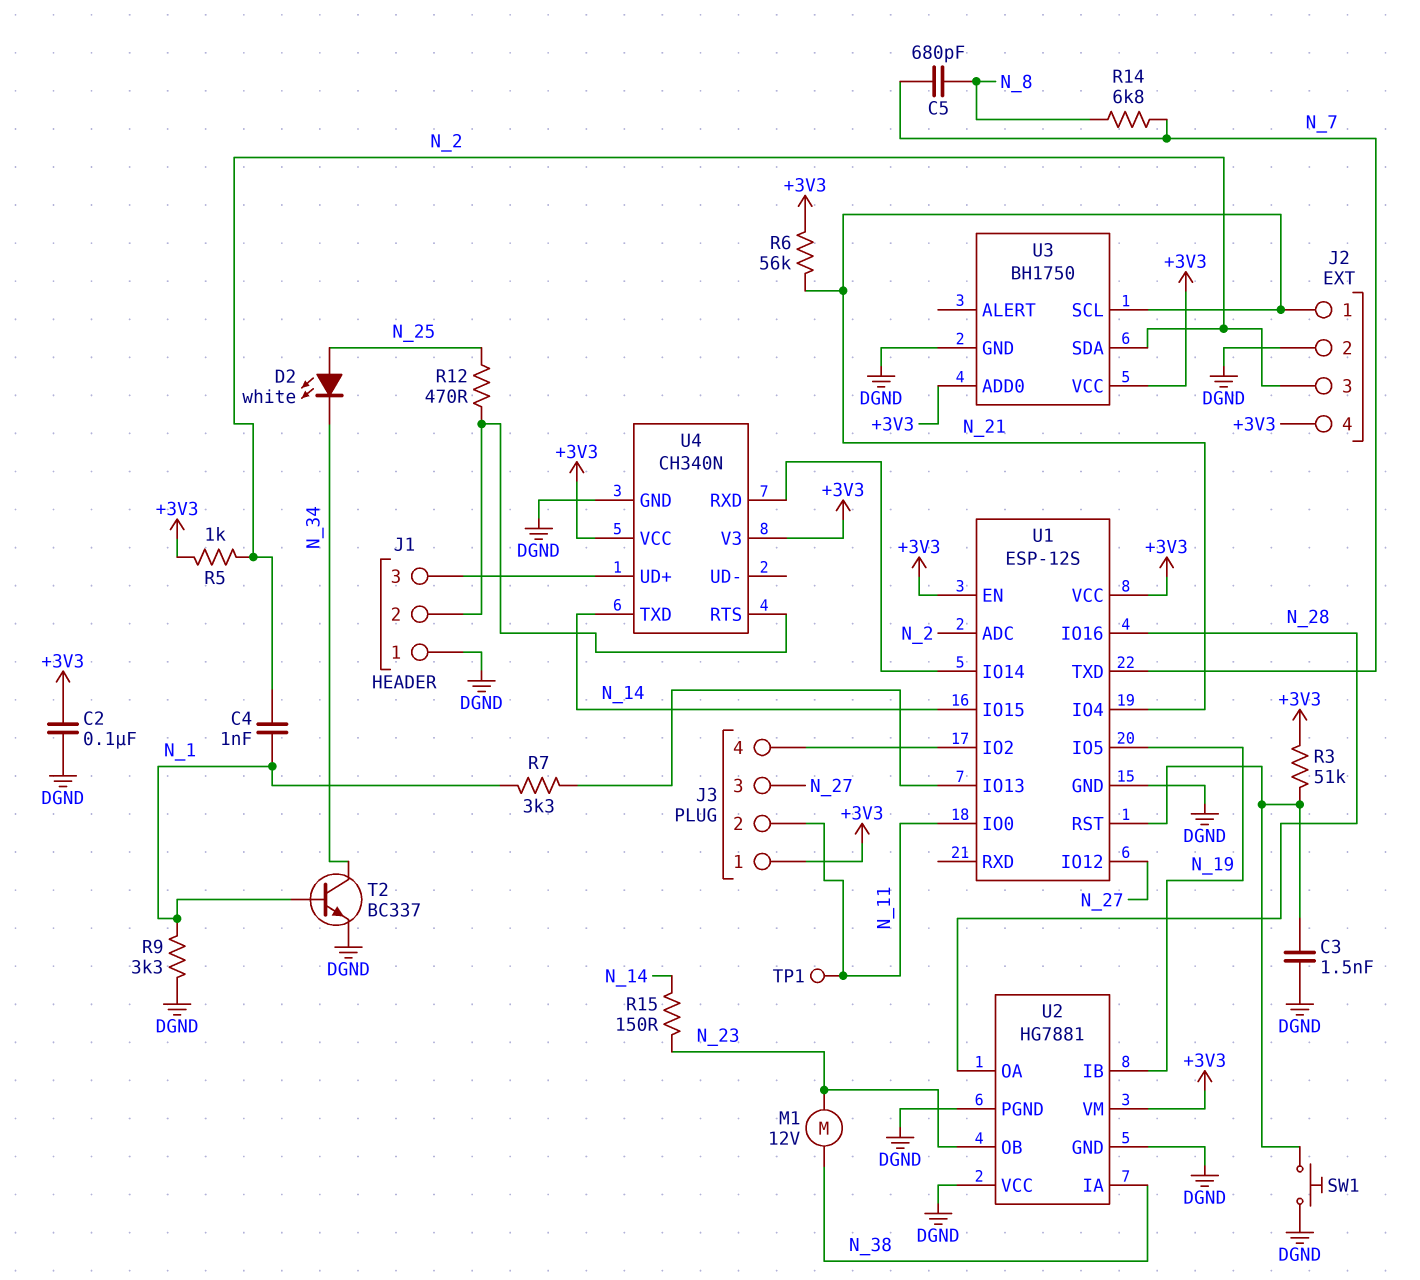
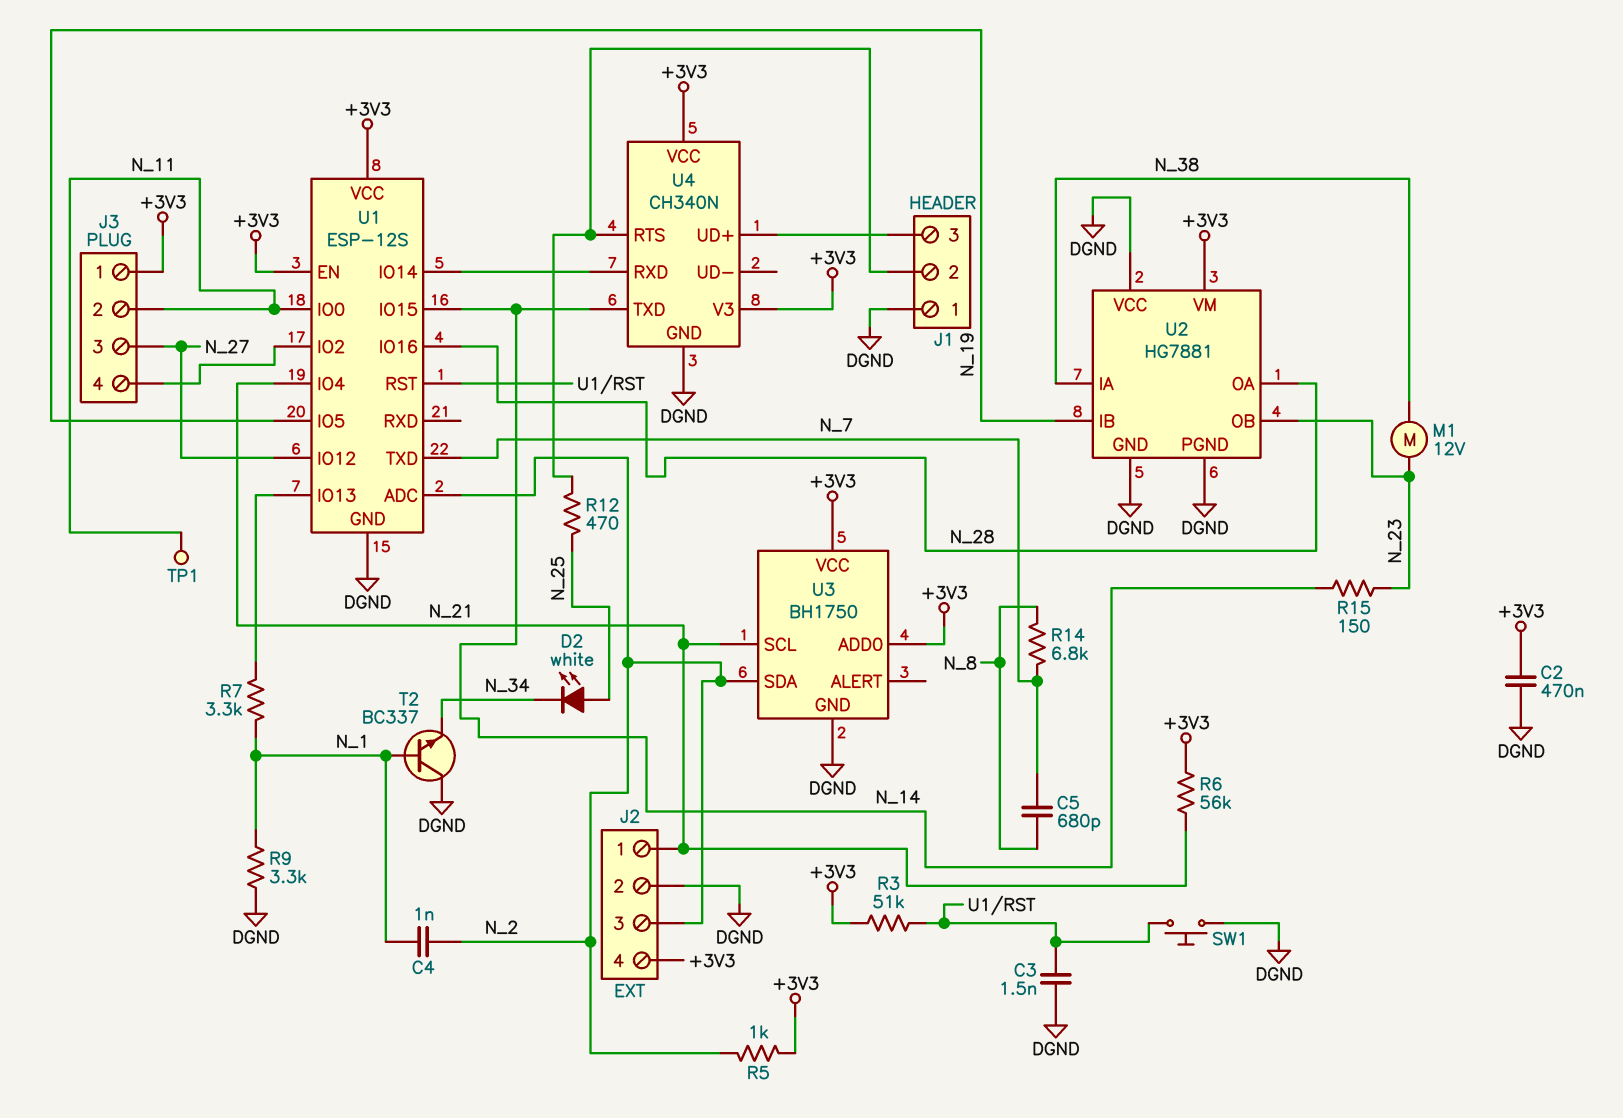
C2: 100nF (+3V3, DGND) -> 470nF (+3V3, DGND)
T2: NPN BC337 (B N_1, C N_34, E DGND) -> NPN BC337 (B N_1, C DGND, E N_34)

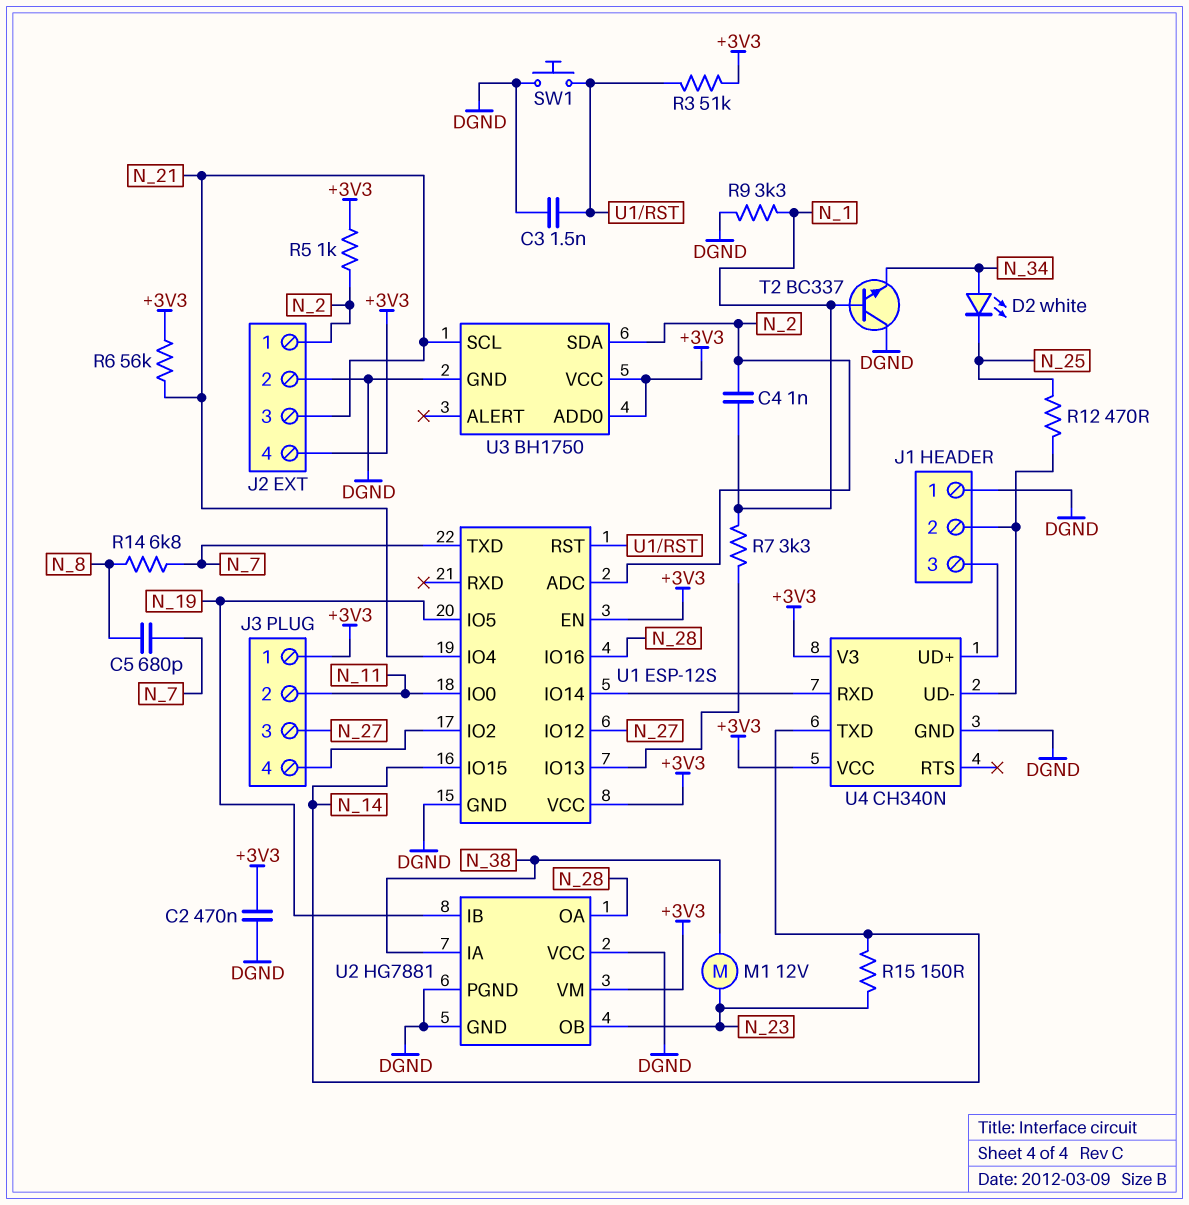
D2: LED white (A N_25, K N_34) -> LED white (A N_34, K N_25)
J2 pin 1: N_21 -> N_2
J2 pin 3: N_2 -> N_21
TP1: test point (N_11) -> none
U4 pin RTS: J1/2 -> none
U4 pin UD-: none -> J1/2

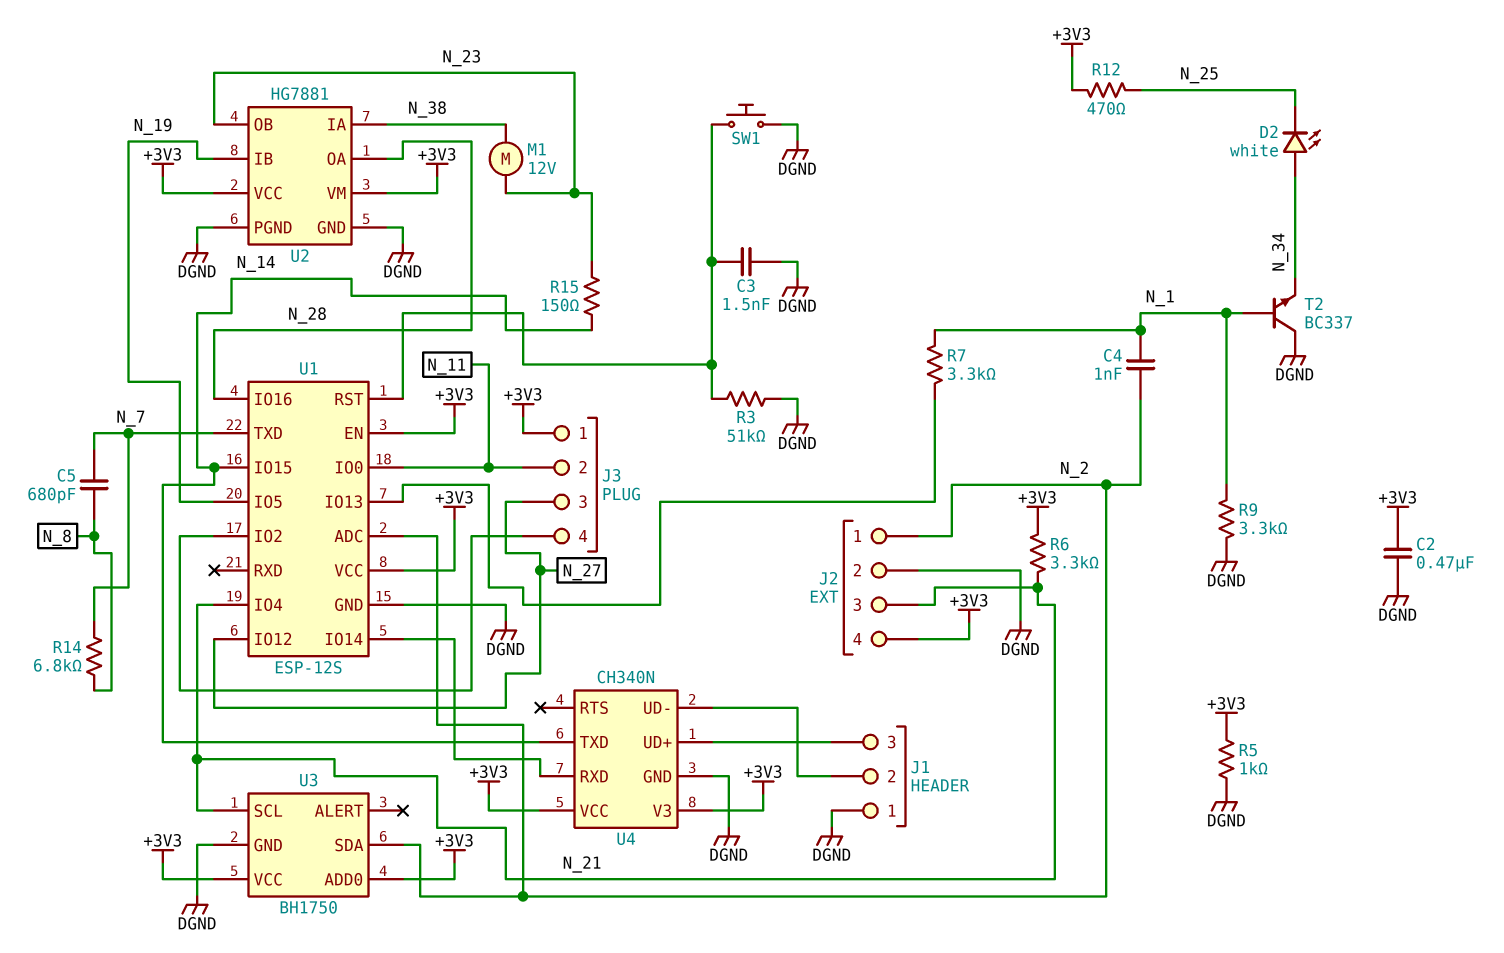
R3: 51k (+3V3, U1/RST) -> 51k (DGND, U1/RST)
R5: 1k (+3V3, N_2) -> 1k (+3V3, DGND)
R6: 56k (+3V3, N_21) -> 3.3k (+3V3, N_21)
R12: 470 (J1/2, N_25) -> 470 (+3V3, N_25)
U2 pin VCC: DGND -> +3V3

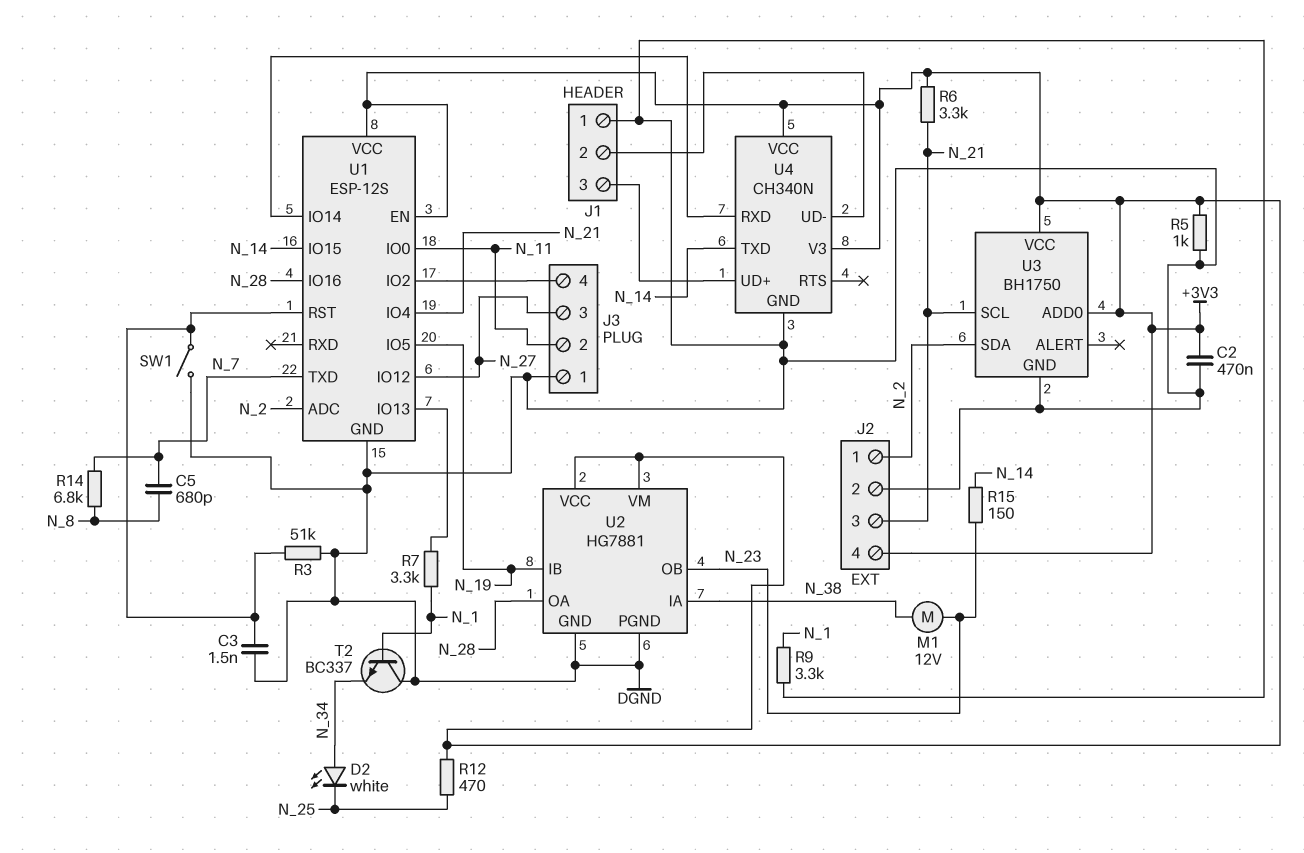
C4: 1nF (N_1, N_2) -> none
J3 pin 1: +3V3 -> DGND
SW1: button (DGND, U1/RST) -> switch (DGND, U1/RST)

